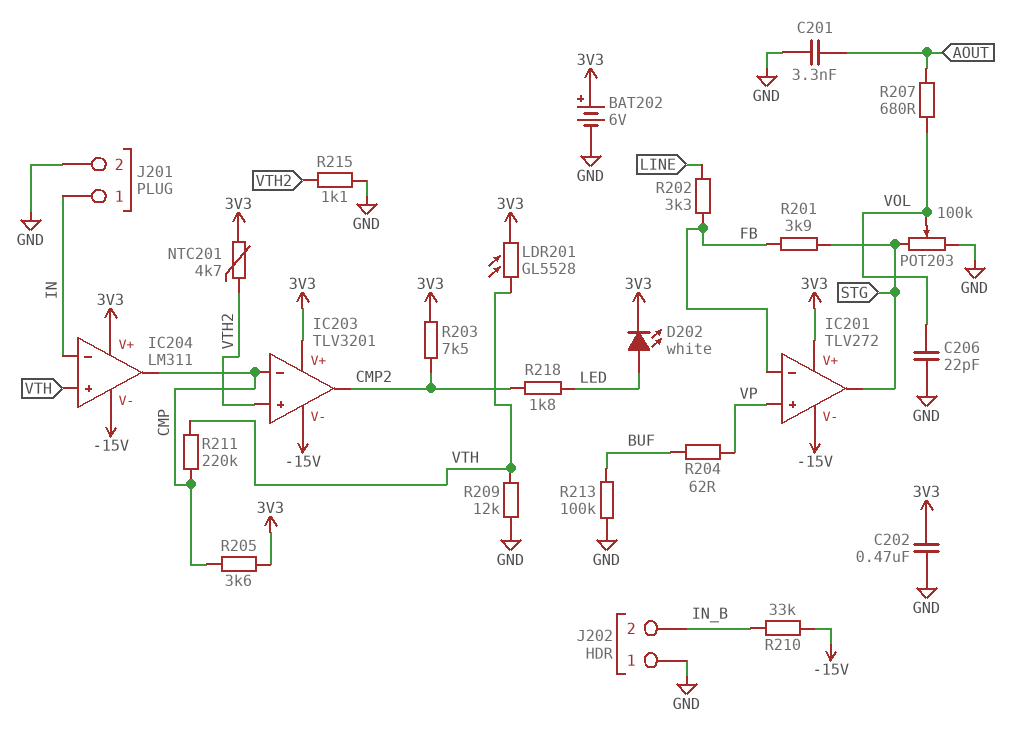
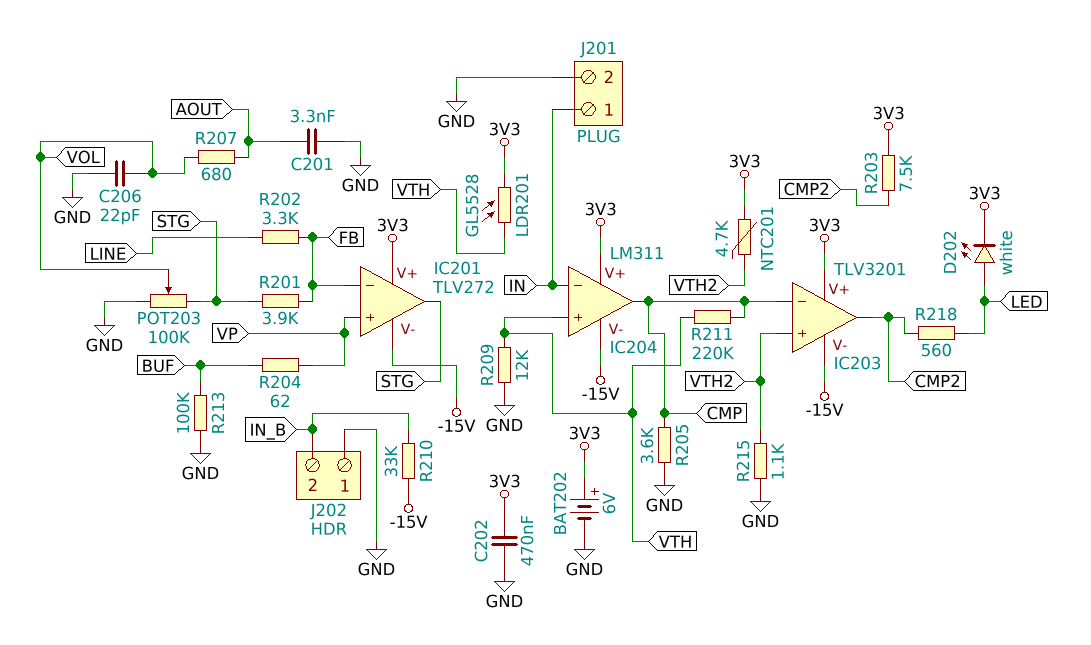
R205: 3.6k (3V3, CMP) -> 3.6k (CMP, GND)
R218: 1.8k (CMP2, LED) -> 560 (CMP2, LED)

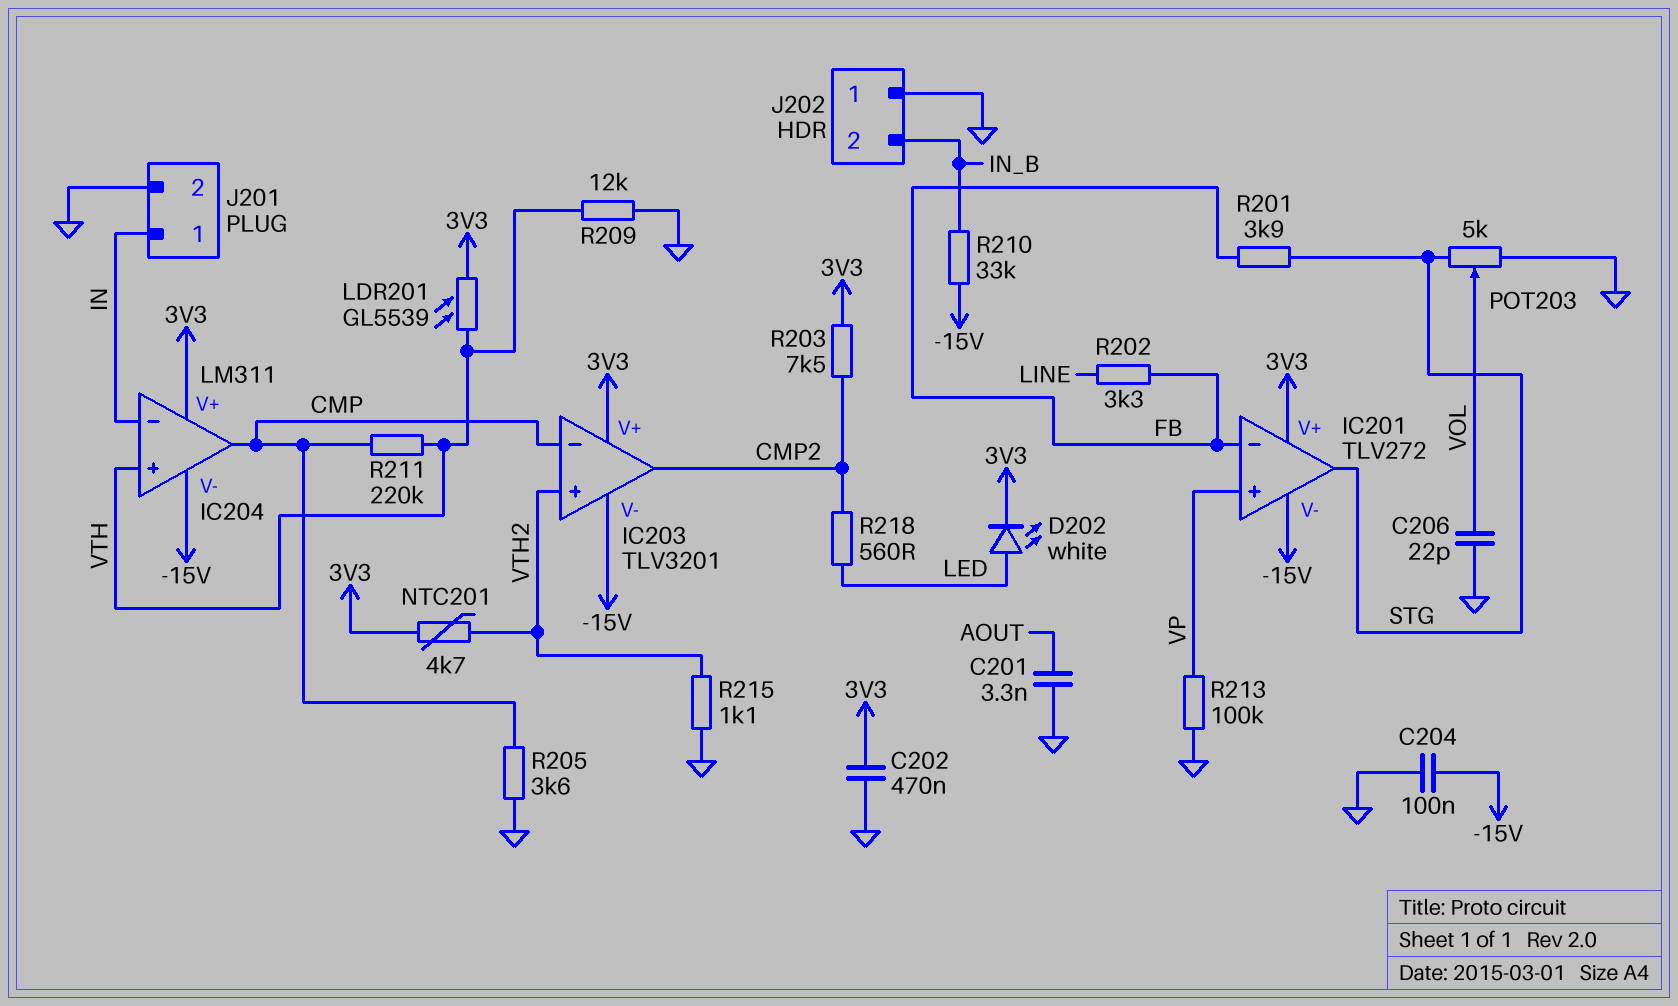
BAT202: 6V (plus 3V3, minus GND) -> none
C204: none -> 100nF (-15V, GND)
LDR201: GL5528 (3V3, VTH) -> GL5539 (3V3, VTH)
POT203: 100k (GND, STG, wiper VOL) -> 5k (GND, STG, wiper VOL)
R204: 62 (BUF, VP) -> none
R207: 680 (AOUT, VOL) -> none
R213: 100k (BUF, GND) -> 100k (GND, VP)

